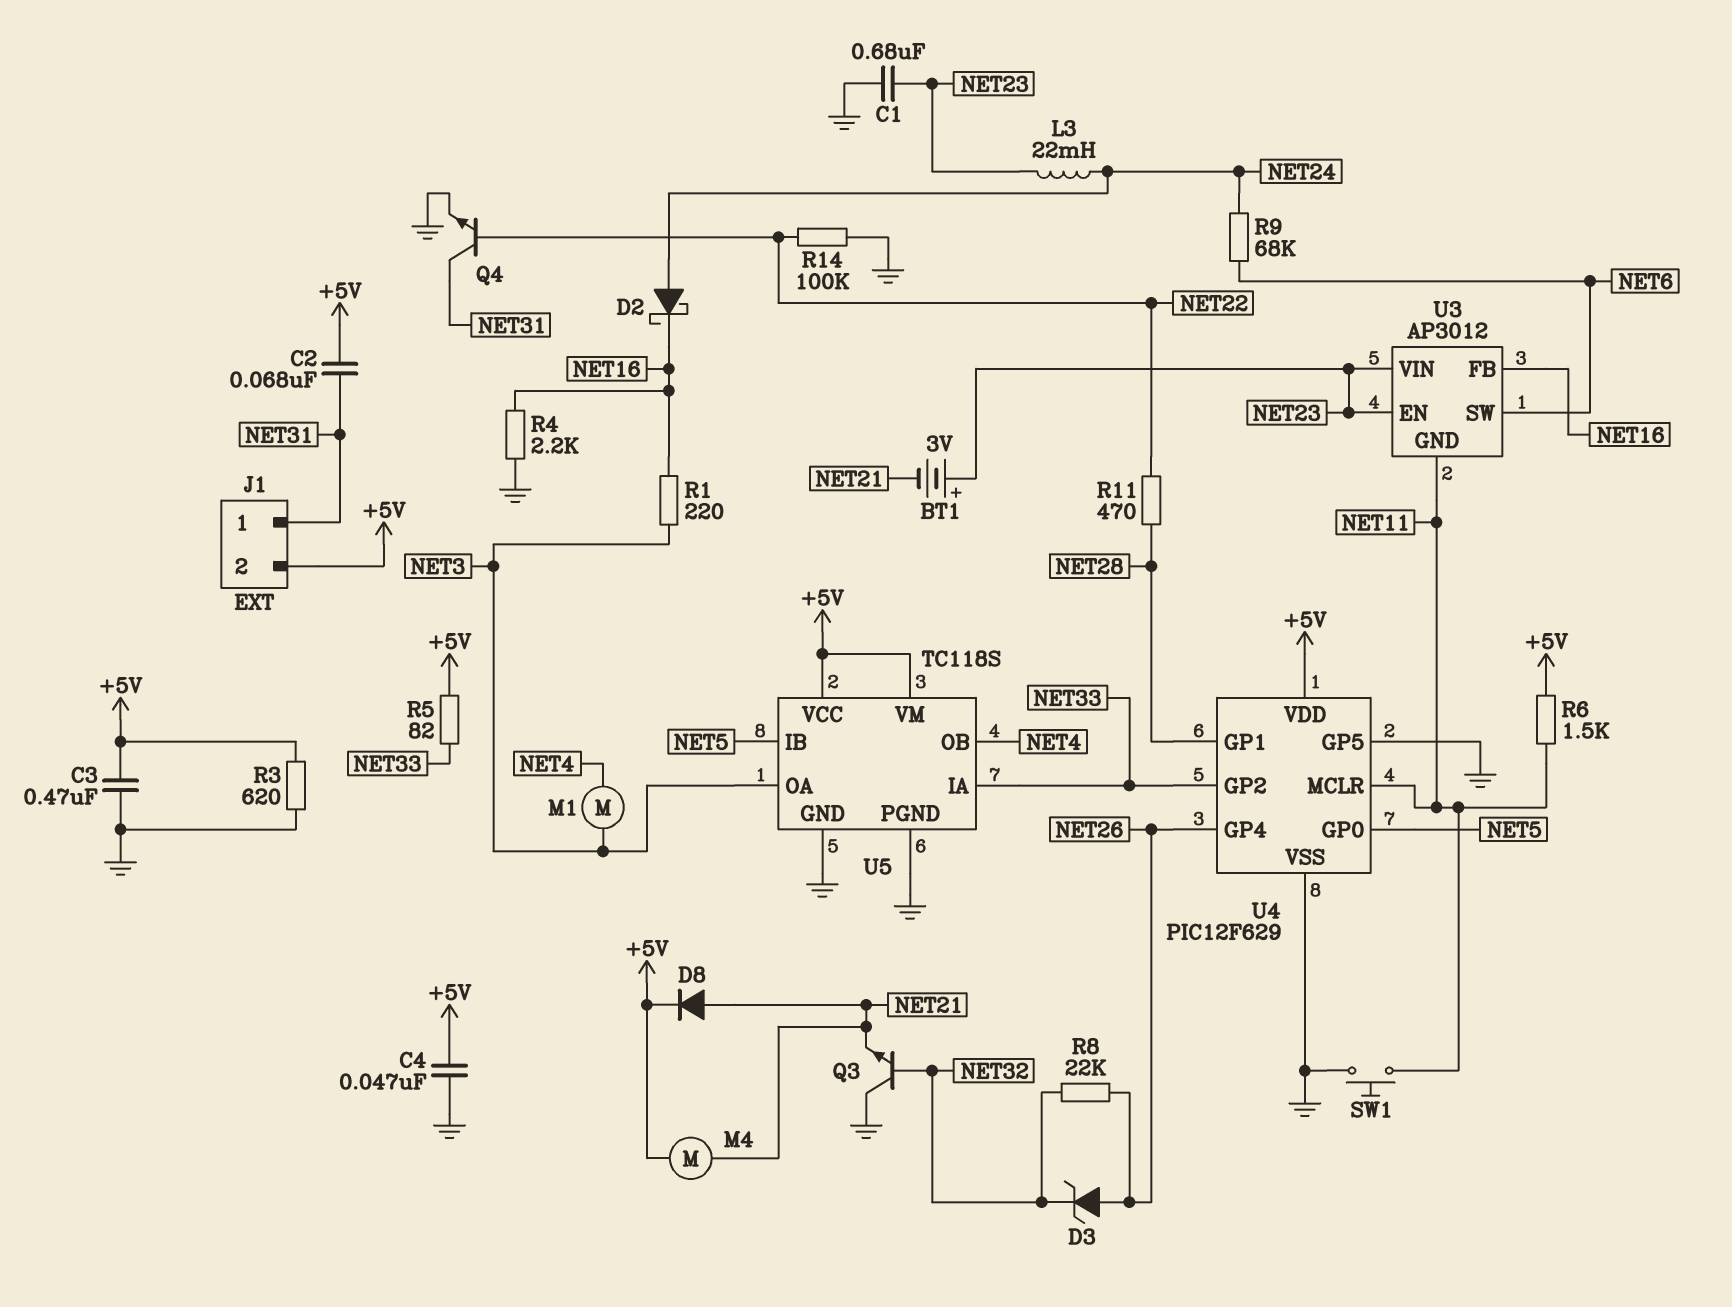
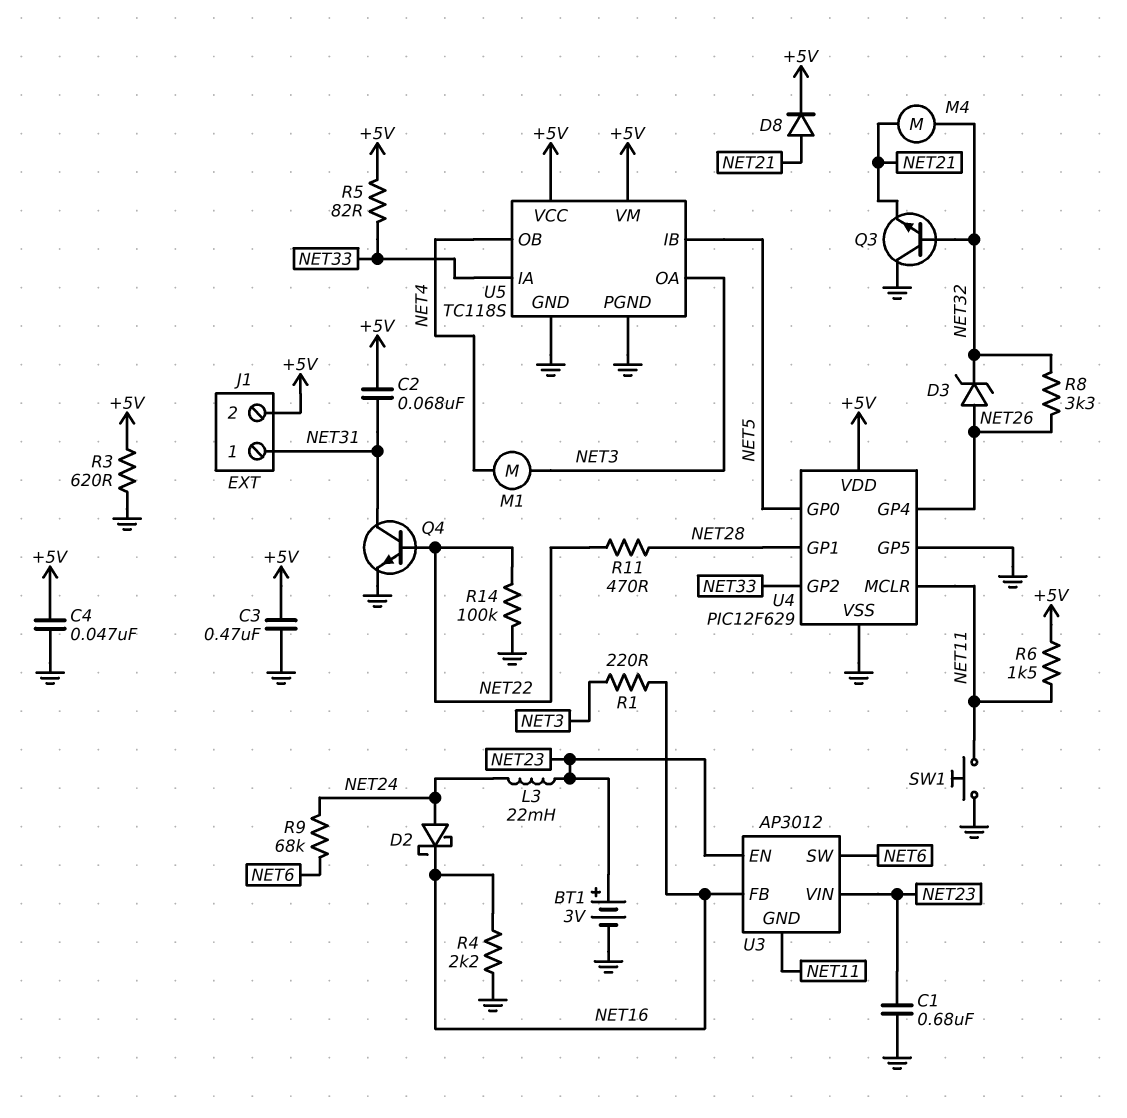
BT1: 3V (plus NET23, minus NET21) -> 3V (plus NET23, minus GND)
M4: motor (+5V, NET21) -> motor (NET21, NET32)
R8: 22k (NET26, NET32) -> 3.3k (NET26, NET32)

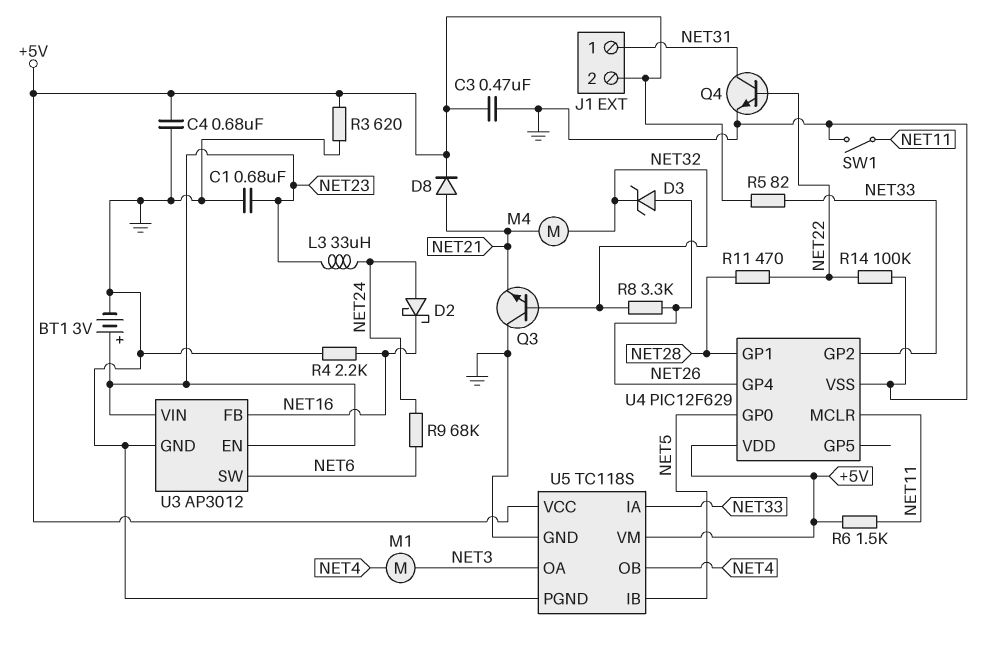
C2: 68nF (+5V, NET31) -> none
C4: 47nF (+5V, GND) -> 680nF (+5V, GND)
L3: 22mH (NET23, NET24) -> 33uH (NET23, NET24)
R1: 220 (NET3, NET16) -> none
SW1: button (GND, NET11) -> switch (GND, NET11)
U3 pin GND: NET11 -> GND
U4 pin GP5: GND -> none

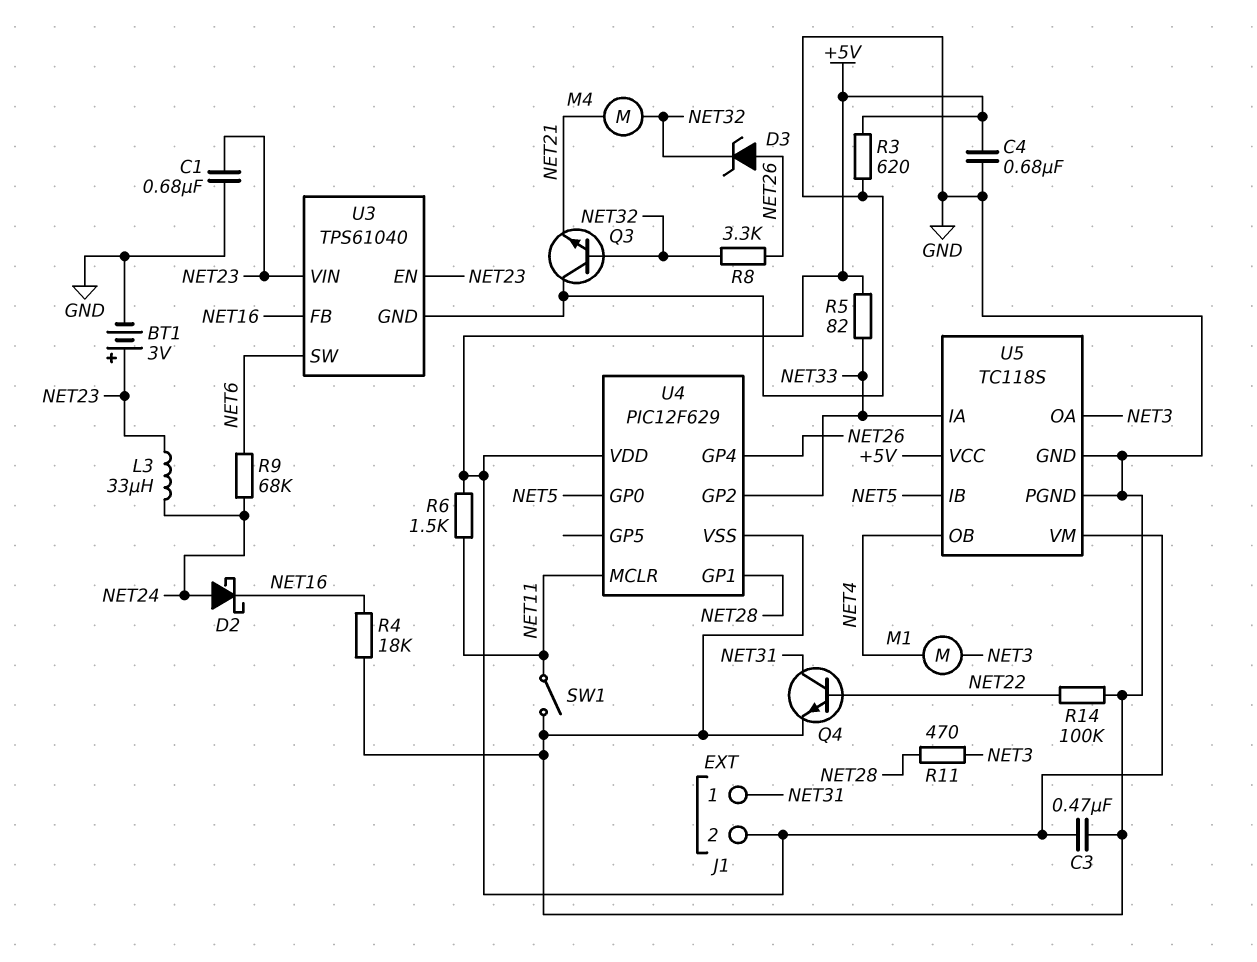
D8: diode (A NET21, K +5V) -> none
R4: 2.2k (GND, NET16) -> 18k (GND, NET16)
R11: 470 (NET22, NET28) -> 470 (NET3, NET28)
U3: AP3012 -> TPS61040

